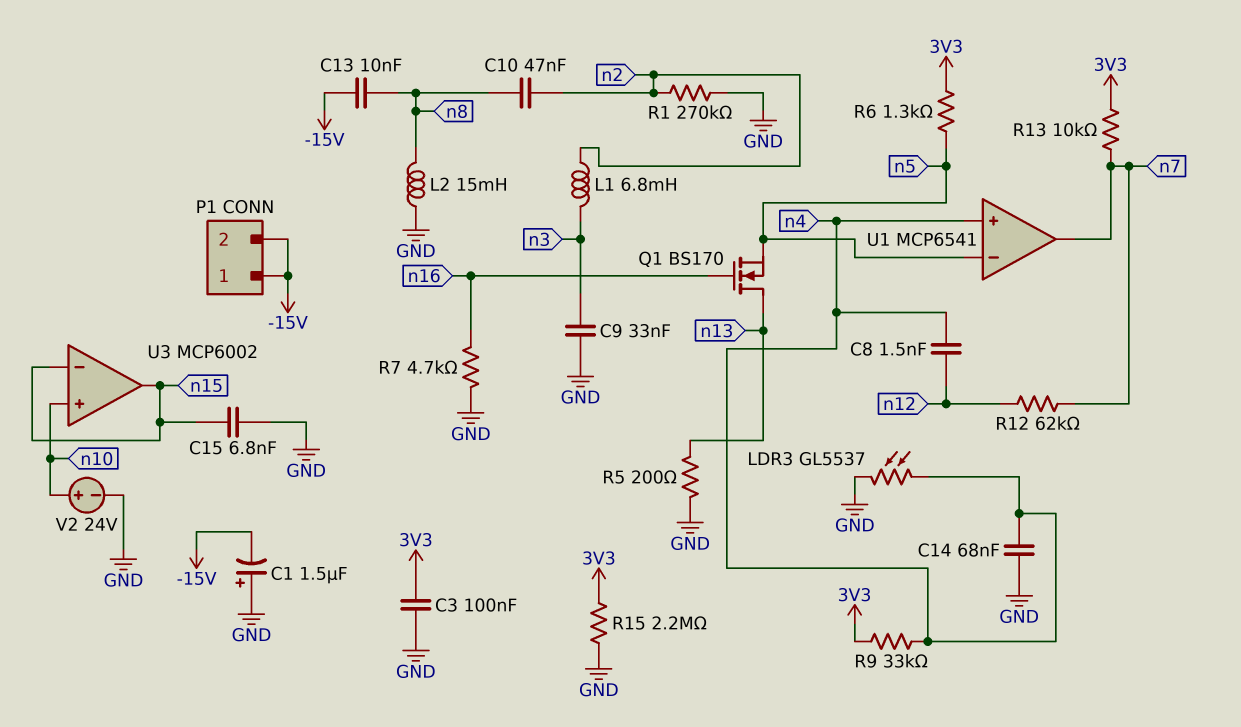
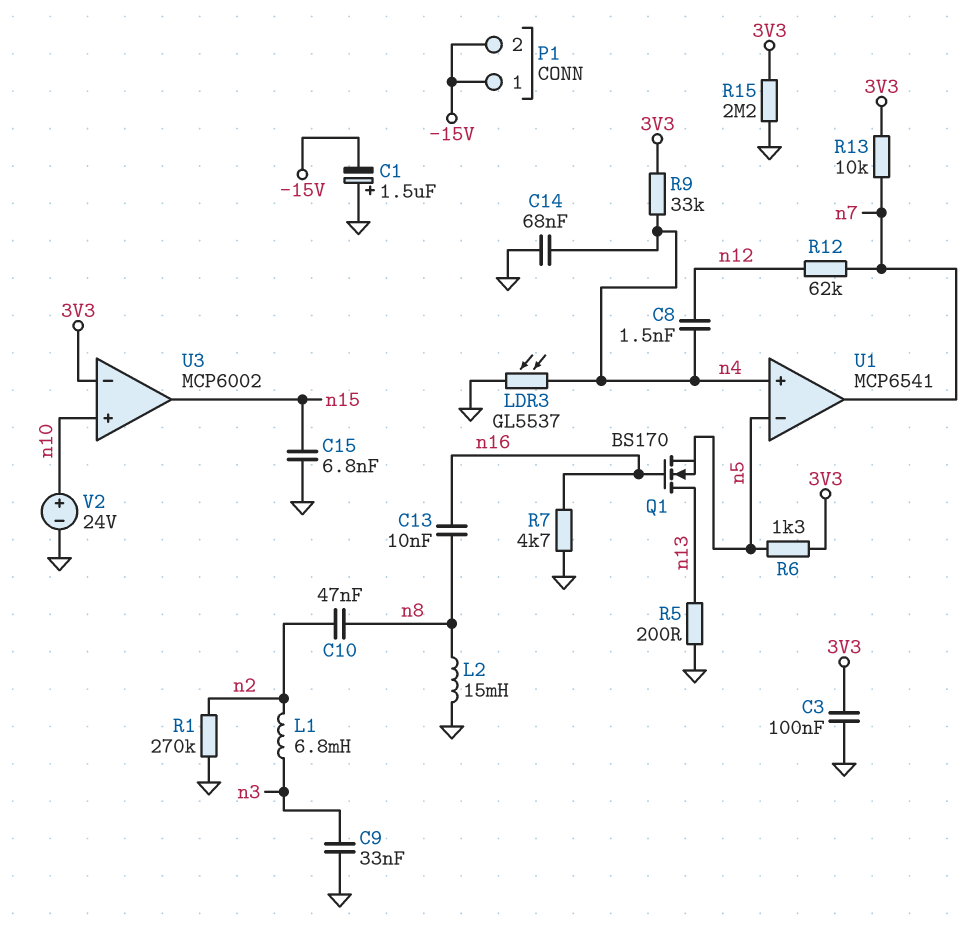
C13: 10nF (-15V, n8) -> 10nF (n8, n16)
U3 pin in-: n15 -> 3V3

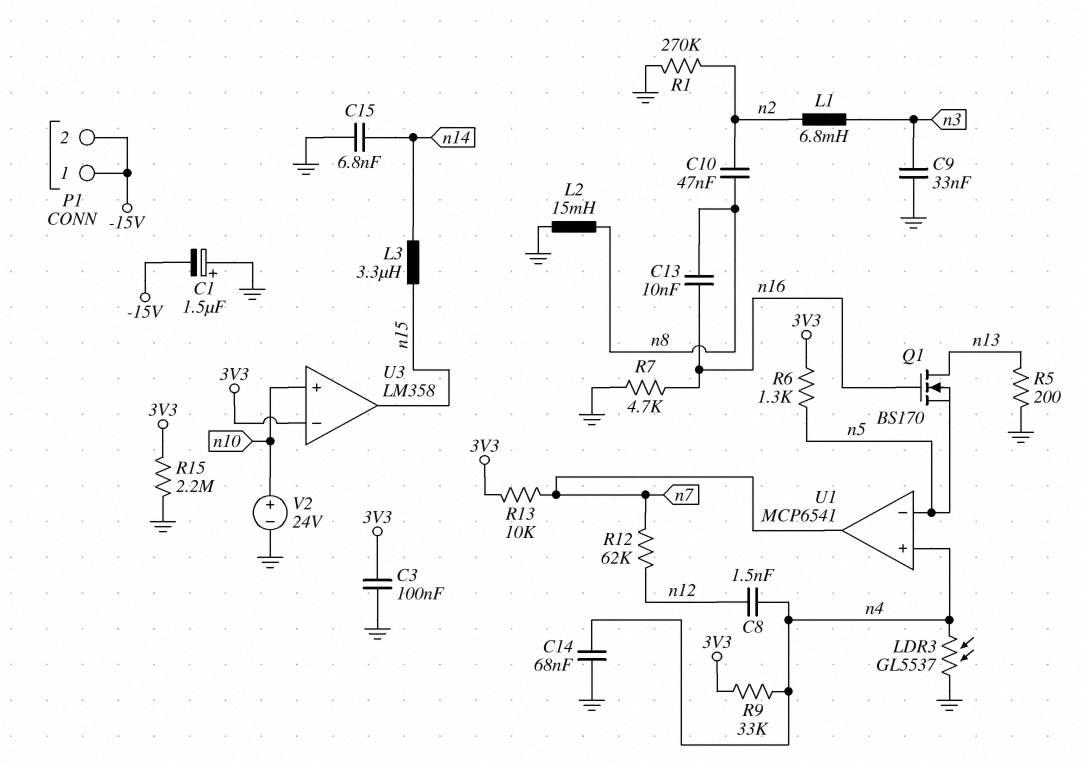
C15: 6.8nF (GND, n15) -> 6.8nF (GND, n14)
L3: none -> 3.3uH (n14, n15)
U3: MCP6002 -> LM358

